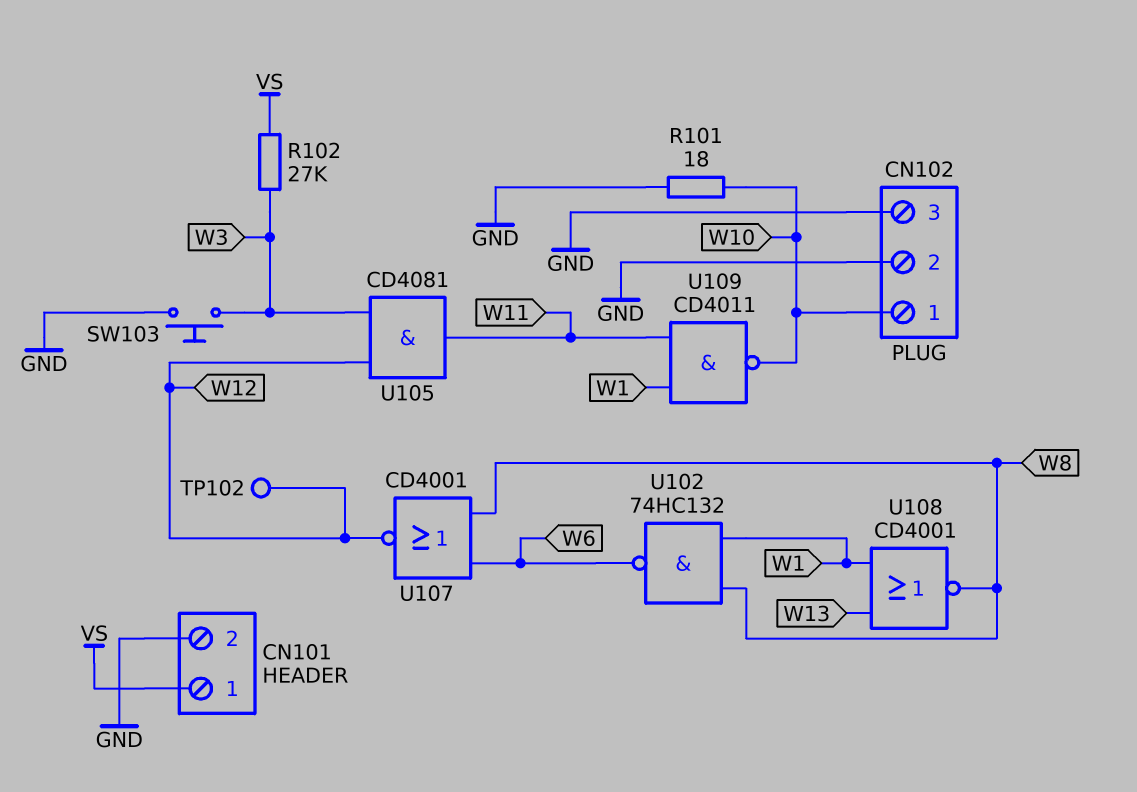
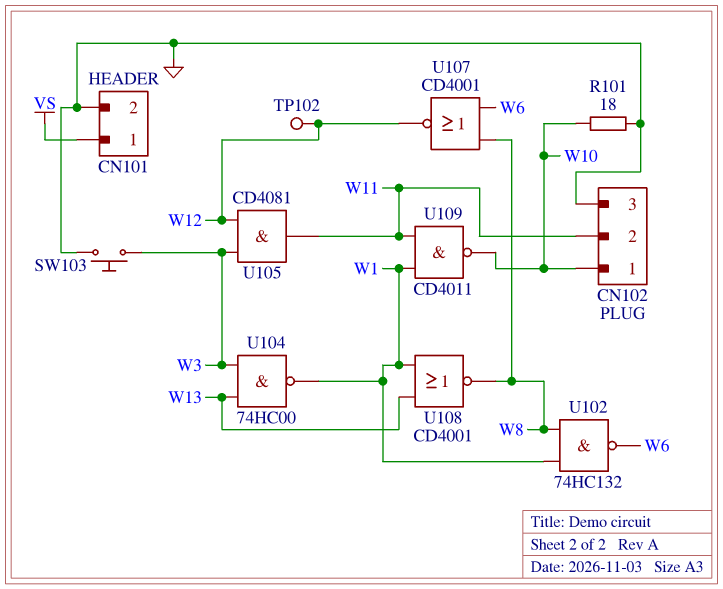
CN102 pin 2: GND -> W11
R102: 27k (VS, W3) -> none
U104: none -> NAND 74HC00 (in W3, in W13, out W1)

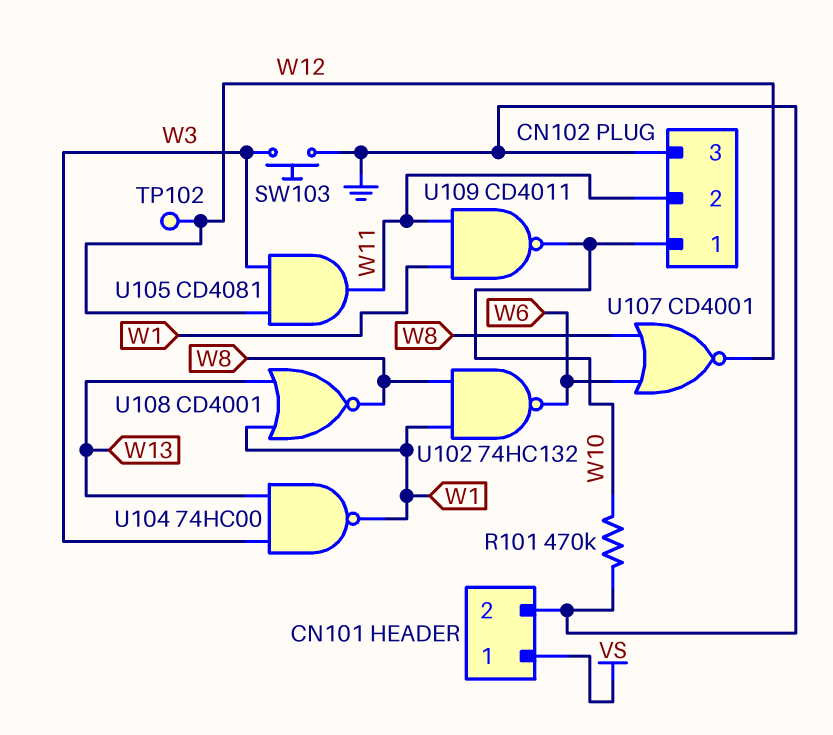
R101: 18 (GND, W10) -> 470k (GND, W10)

